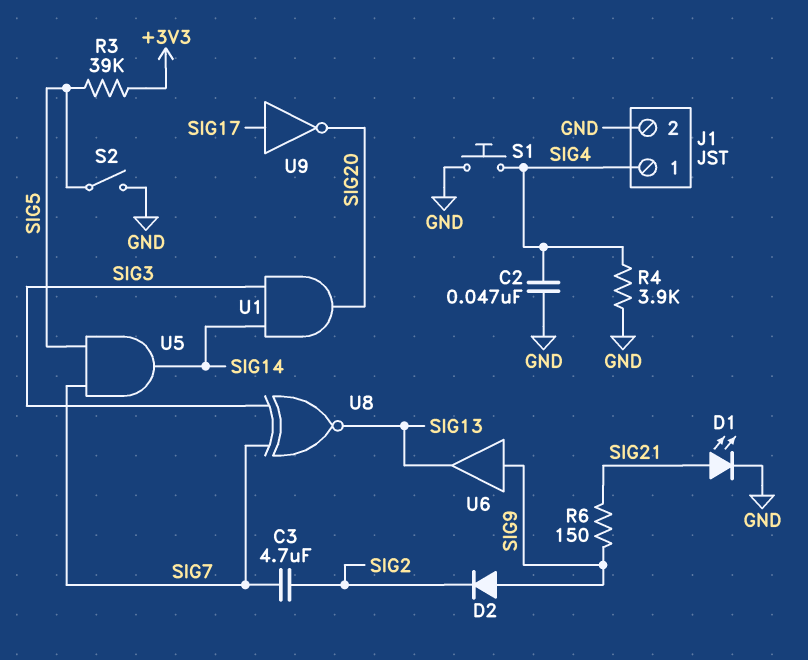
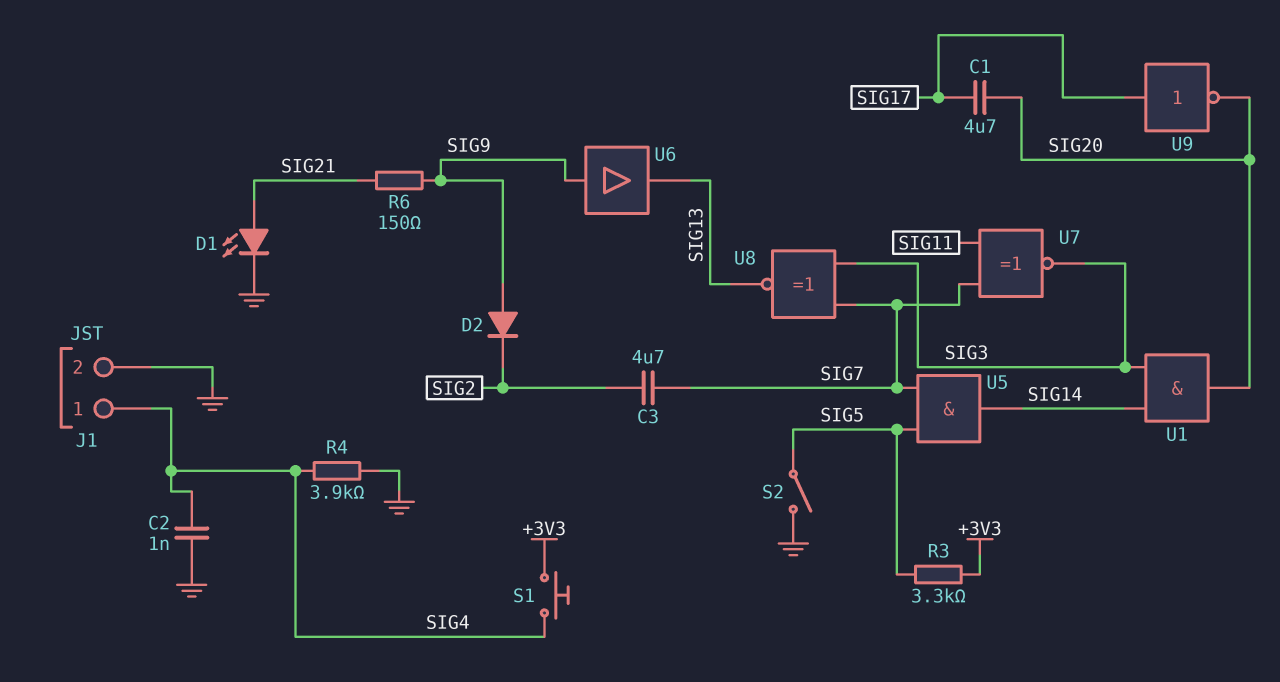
C1: none -> 4.7uF (SIG17, SIG20)
C2: 47nF (GND, SIG4) -> 1nF (GND, SIG4)
R3: 39k (+3V3, SIG5) -> 3.3k (+3V3, SIG5)
S1: button (GND, SIG4) -> button (+3V3, SIG4)
U7: none -> XNOR (in SIG7, in SIG11, out SIG3)

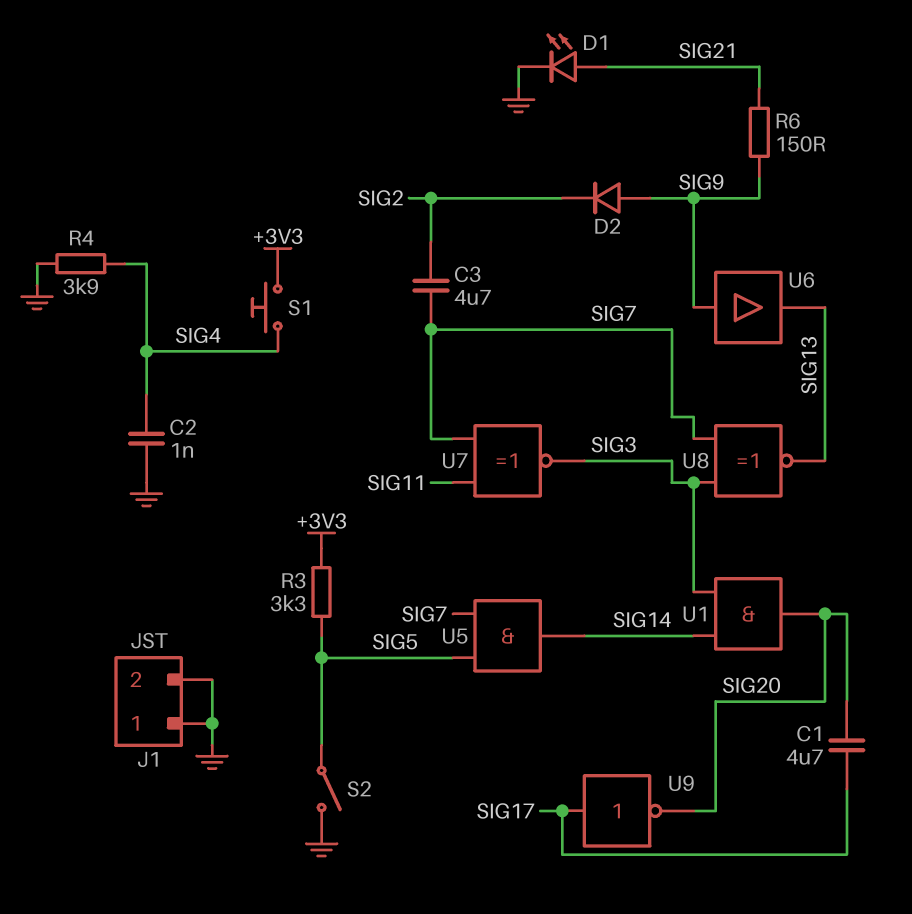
J1 pin 1: SIG4 -> GND

